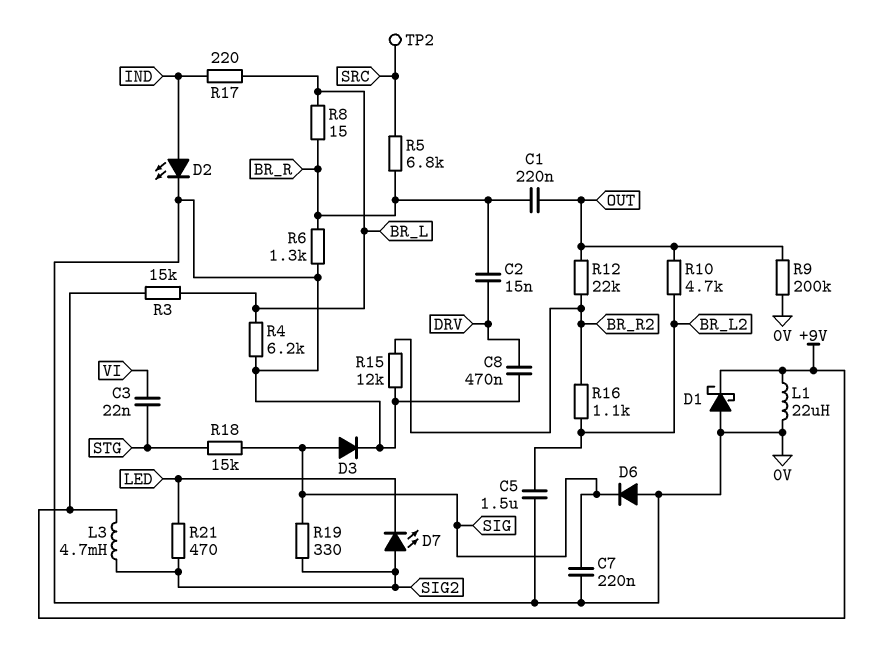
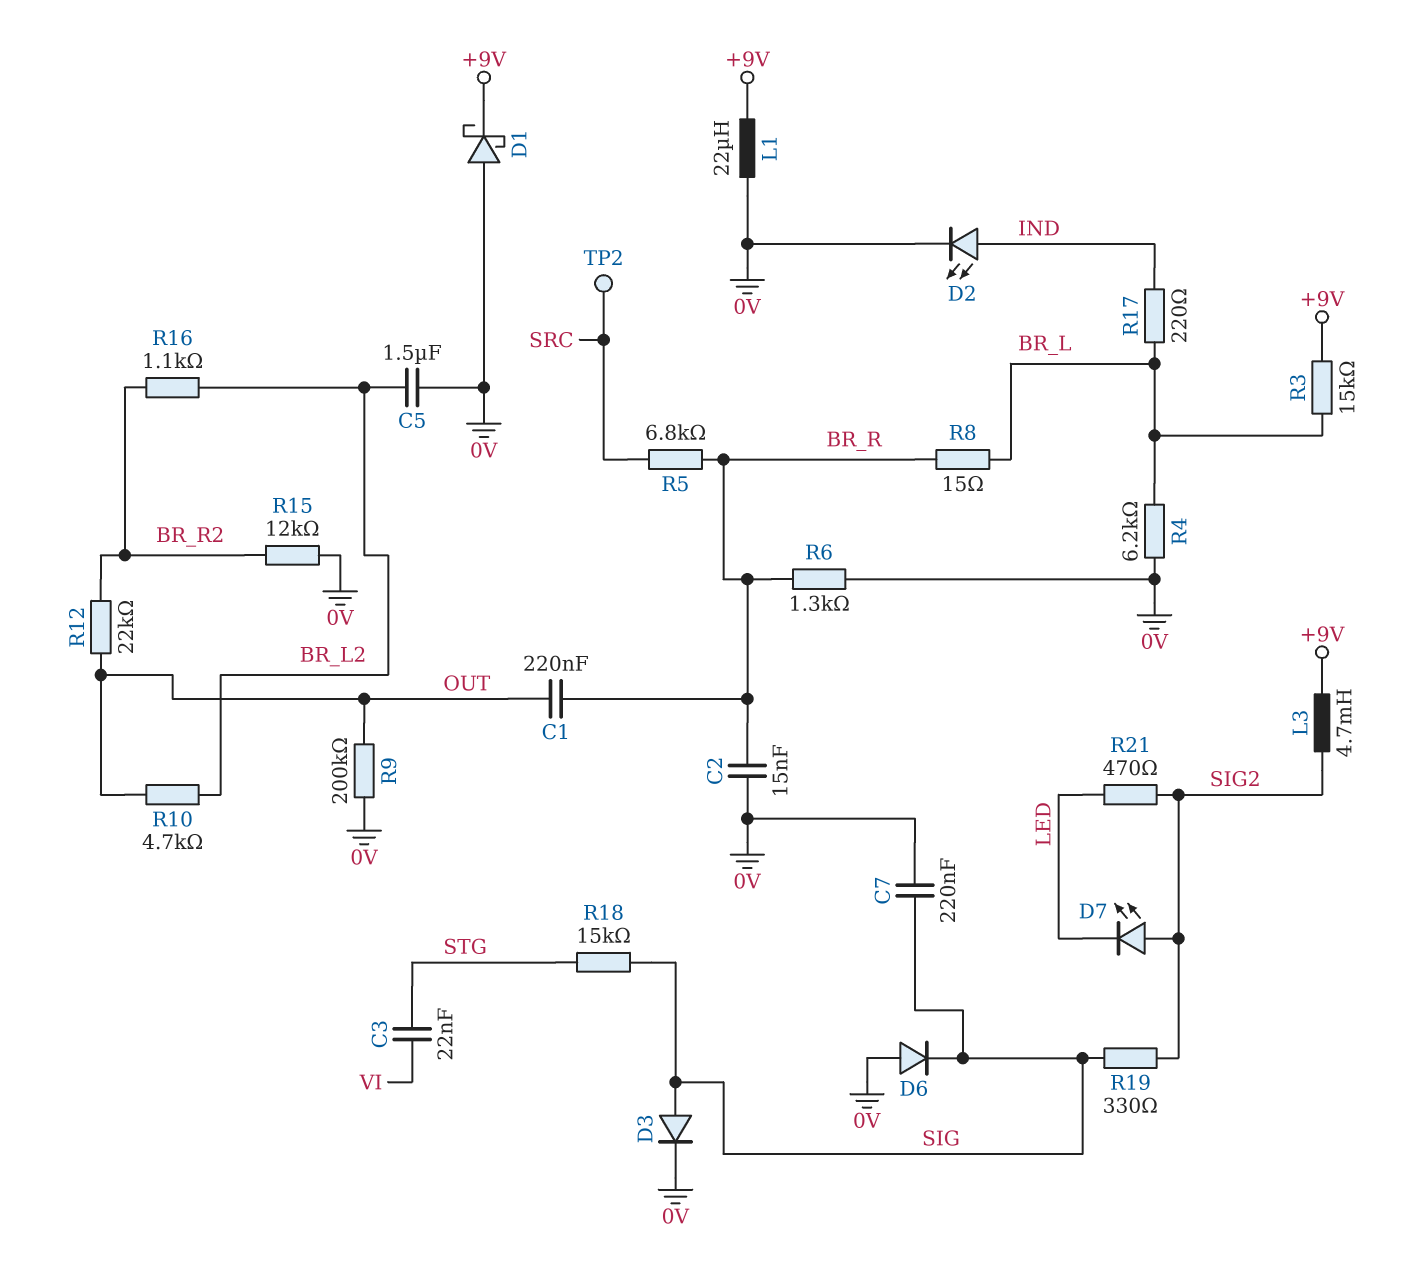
C2: 15nF (BR_R, DRV) -> 15nF (0V, BR_R)
C8: 470nF (0V, DRV) -> none

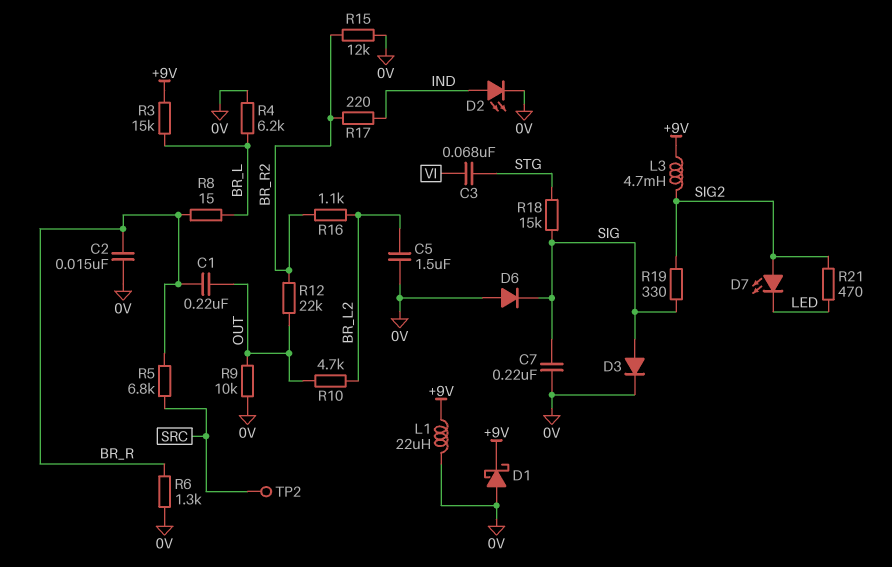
C3: 22nF (STG, VI) -> 68nF (STG, VI)
R9: 200k (0V, OUT) -> 10k (0V, OUT)
R17: 220 (BR_L, IND) -> 220 (BR_R2, IND)

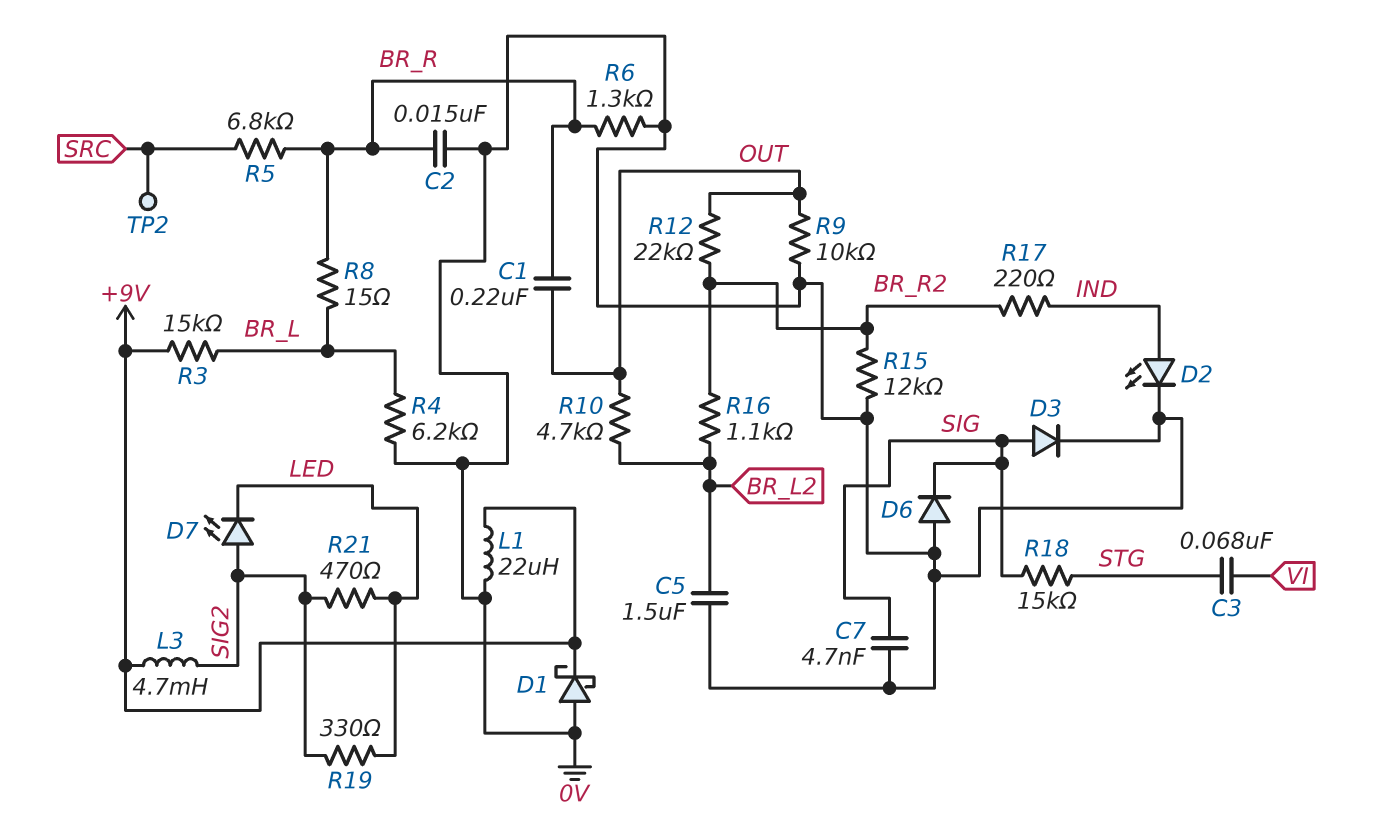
C7: 220nF (0V, SIG) -> 4.7nF (0V, SIG)
R19: 330 (SIG, SIG2) -> 330 (LED, SIG2)

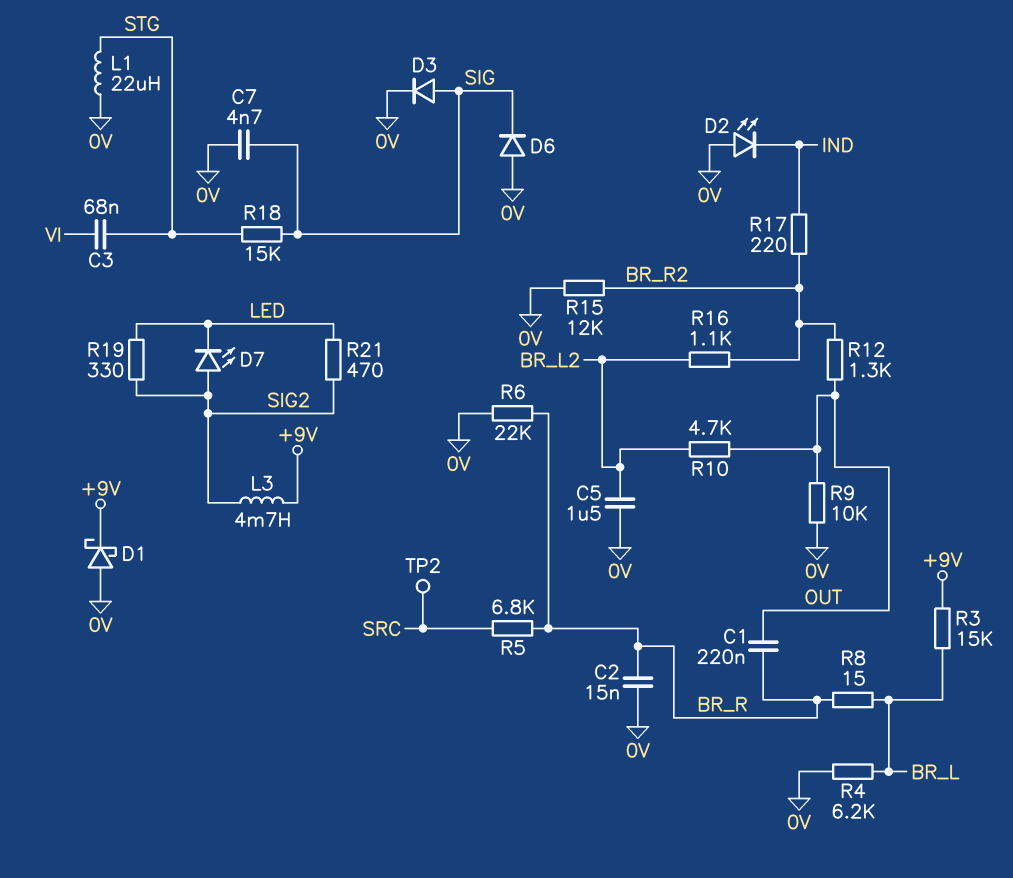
D2: LED (A IND, K 0V) -> LED (A 0V, K IND)
L1: 22uH (+9V, 0V) -> 22uH (0V, STG)
R6: 1.3k (0V, BR_R) -> 22k (0V, BR_R)
R12: 22k (BR_R2, OUT) -> 1.3k (BR_R2, OUT)

